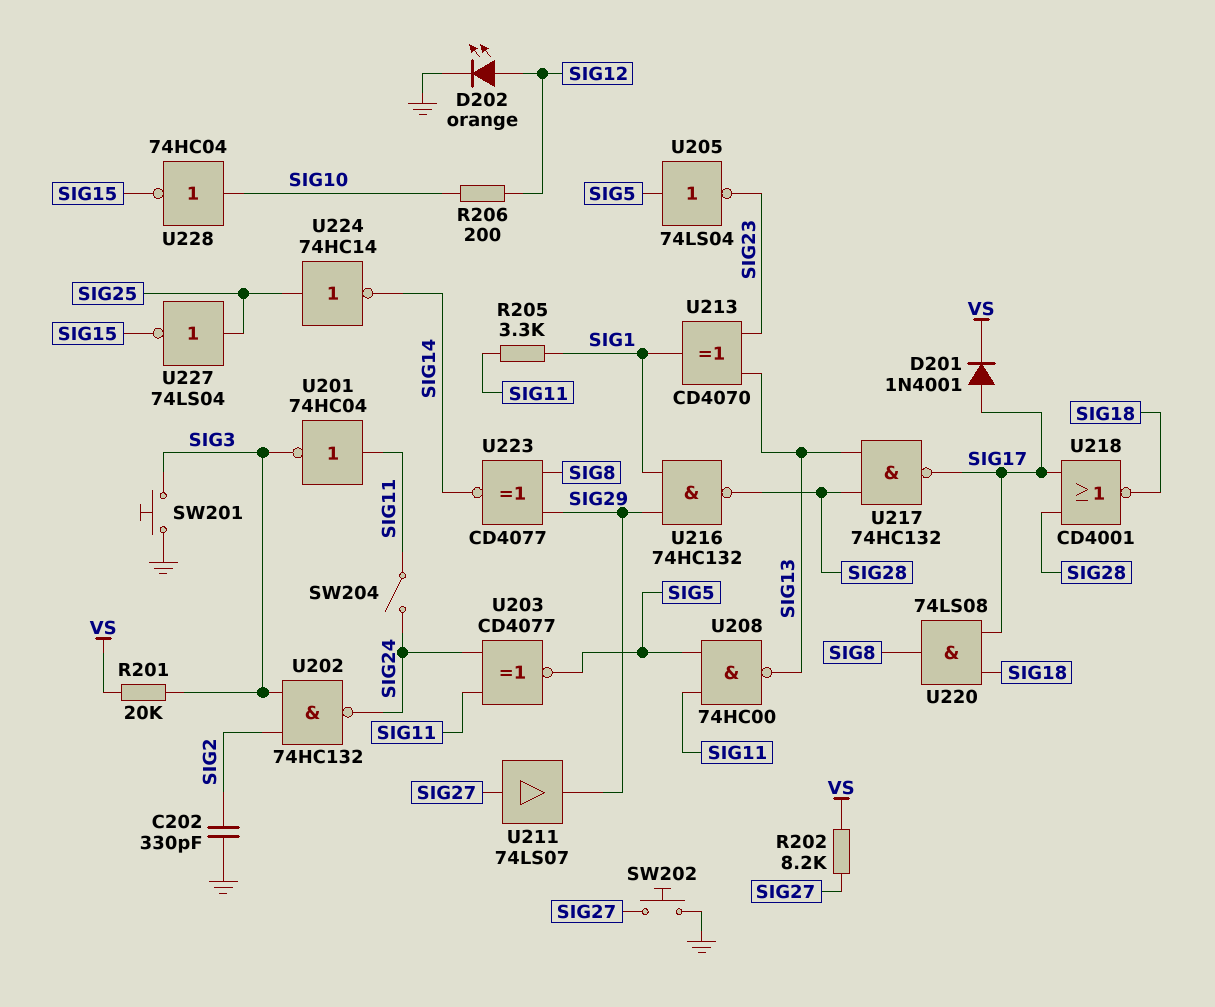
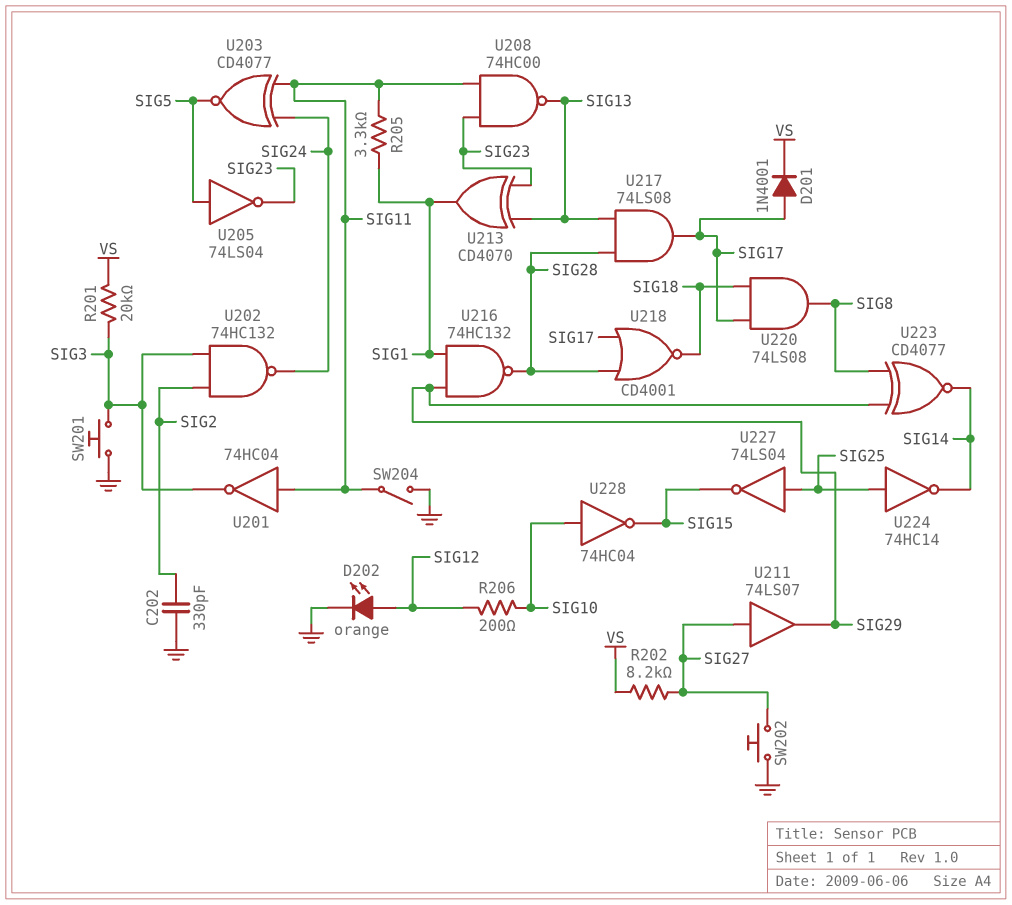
SW204: switch (SIG11, SIG24) -> switch (GND, SIG11)
U208: NAND 74HC00 (in SIG5, in SIG11, out SIG13) -> NAND 74HC00 (in SIG11, in SIG23, out SIG13)
U217: NAND 74HC132 (in SIG13, in SIG28, out SIG17) -> AND 74LS08 (in SIG13, in SIG28, out SIG17)

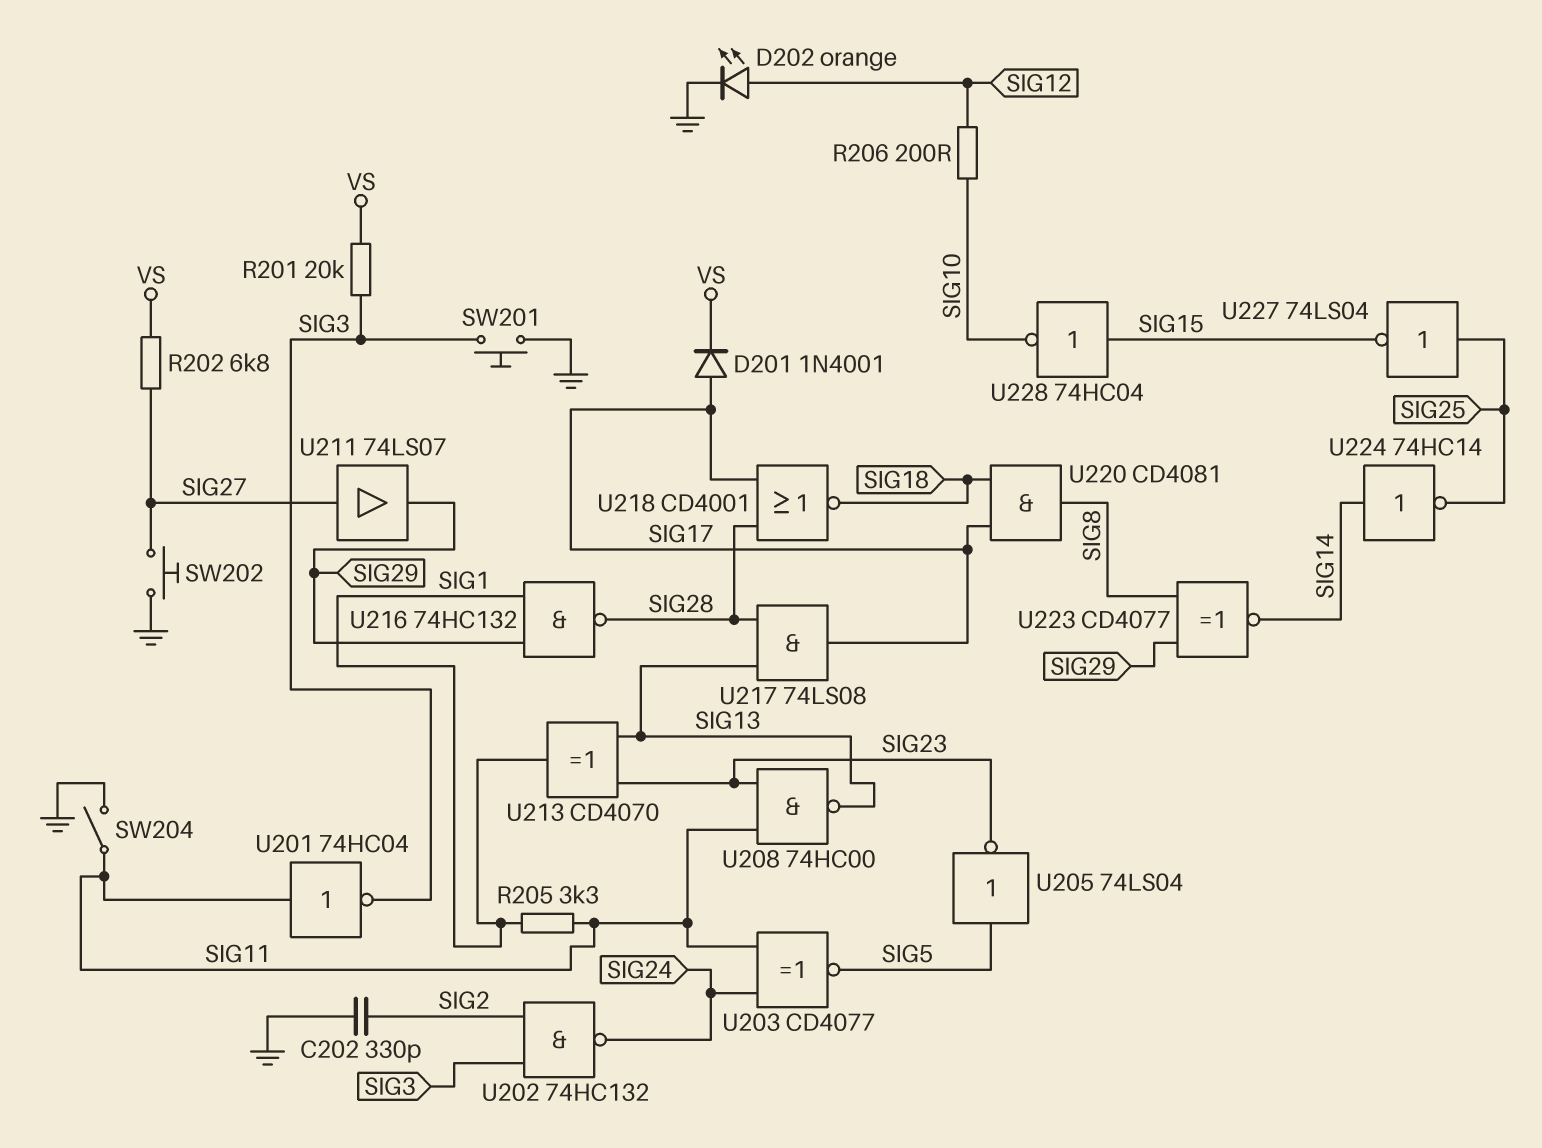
R202: 8.2k (SIG27, VS) -> 6.8k (SIG27, VS)
U220: AND 74LS08 (in SIG17, in SIG18, out SIG8) -> AND CD4081 (in SIG17, in SIG18, out SIG8)
U224: NOT 74HC14 (in SIG25, out SIG14) -> NOT 74HC14 (in SIG14, out SIG25)
U228: NOT 74HC04 (in SIG10, out SIG15) -> NOT 74HC04 (in SIG15, out SIG10)

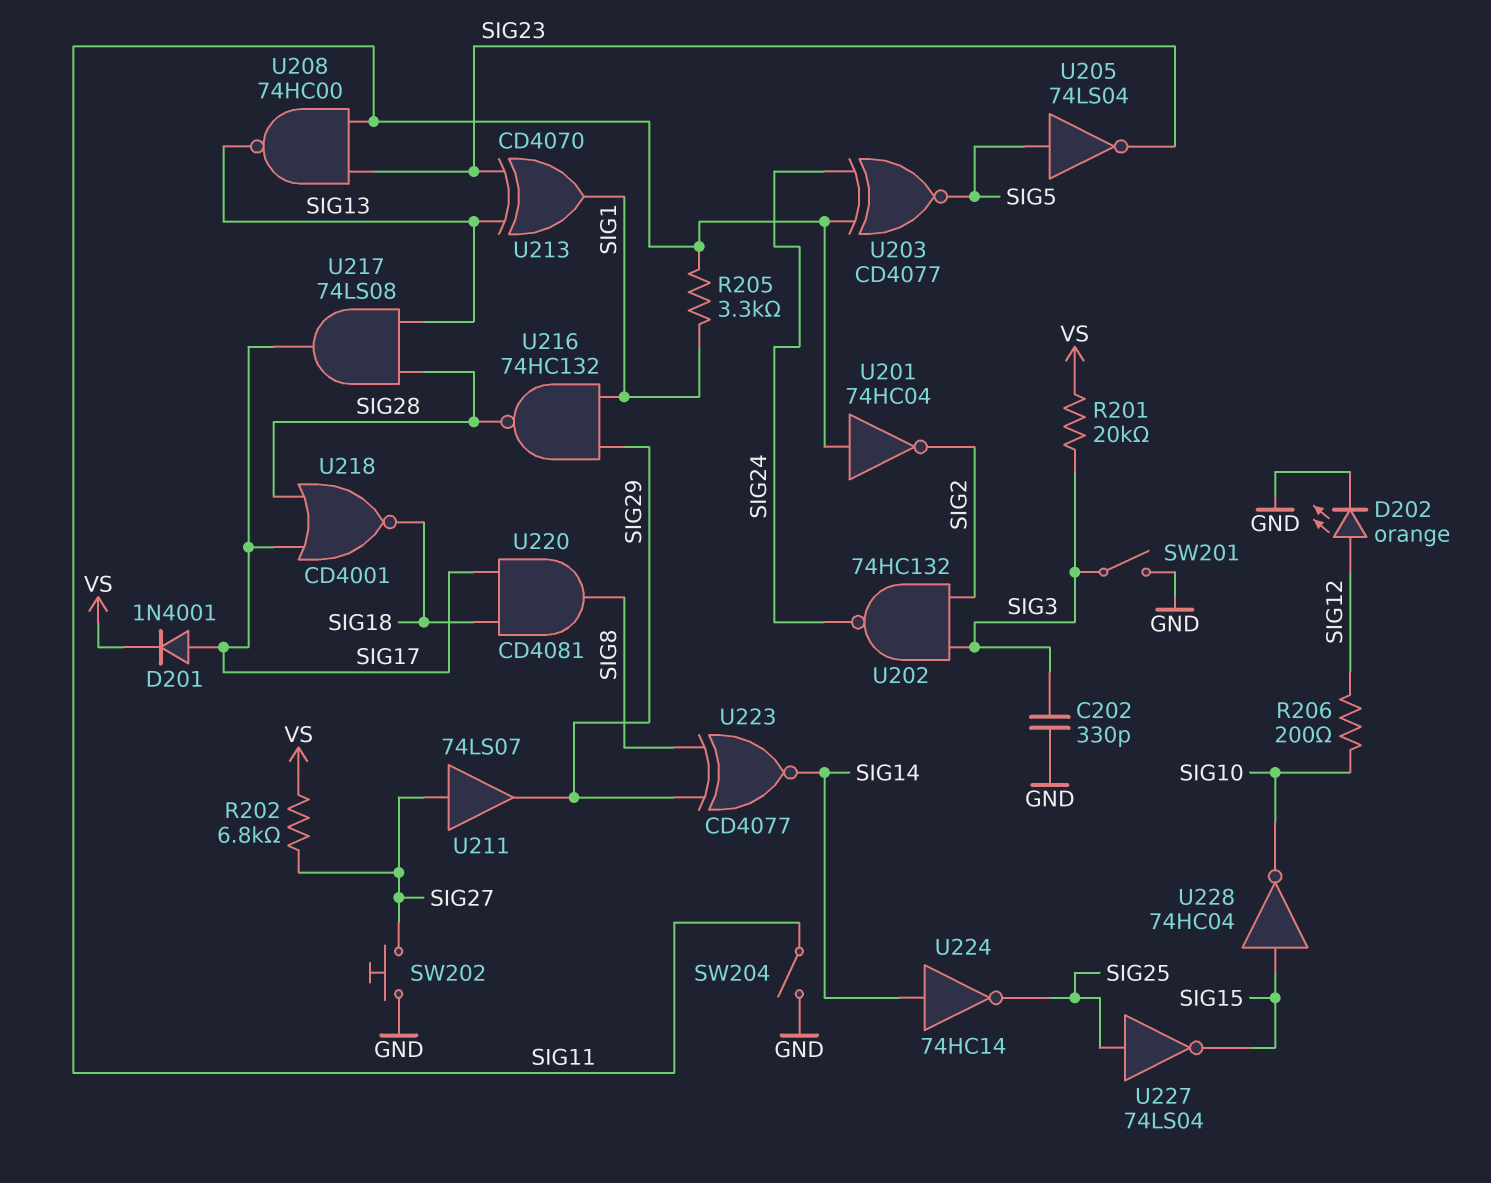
C202: 330pF (GND, SIG2) -> 330pF (GND, SIG3)
SW201: button (GND, SIG3) -> switch (GND, SIG3)
U201: NOT 74HC04 (in SIG11, out SIG3) -> NOT 74HC04 (in SIG11, out SIG2)

